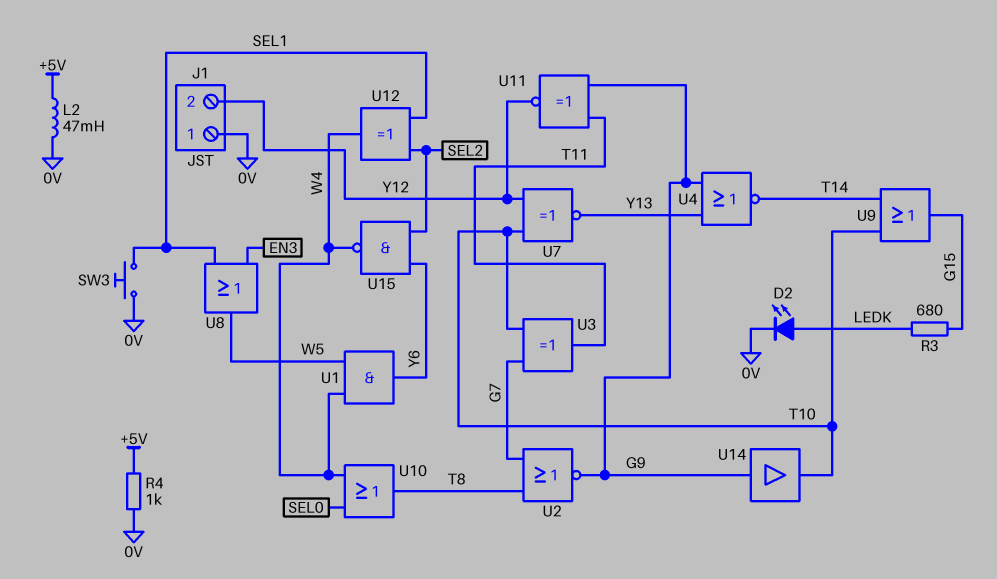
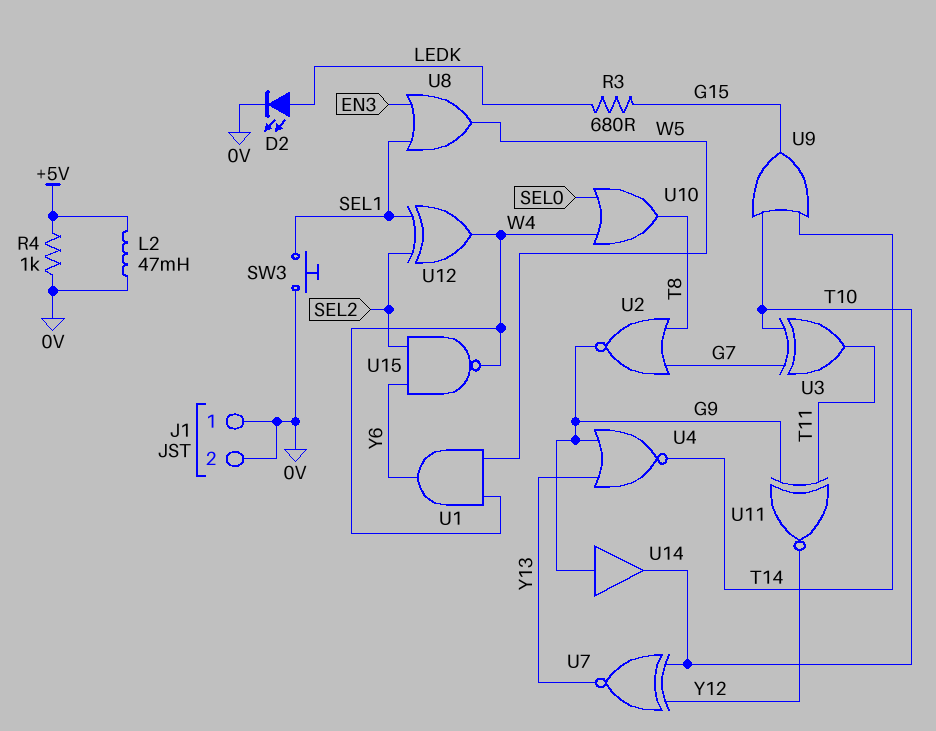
J1 pin 2: Y12 -> 0V

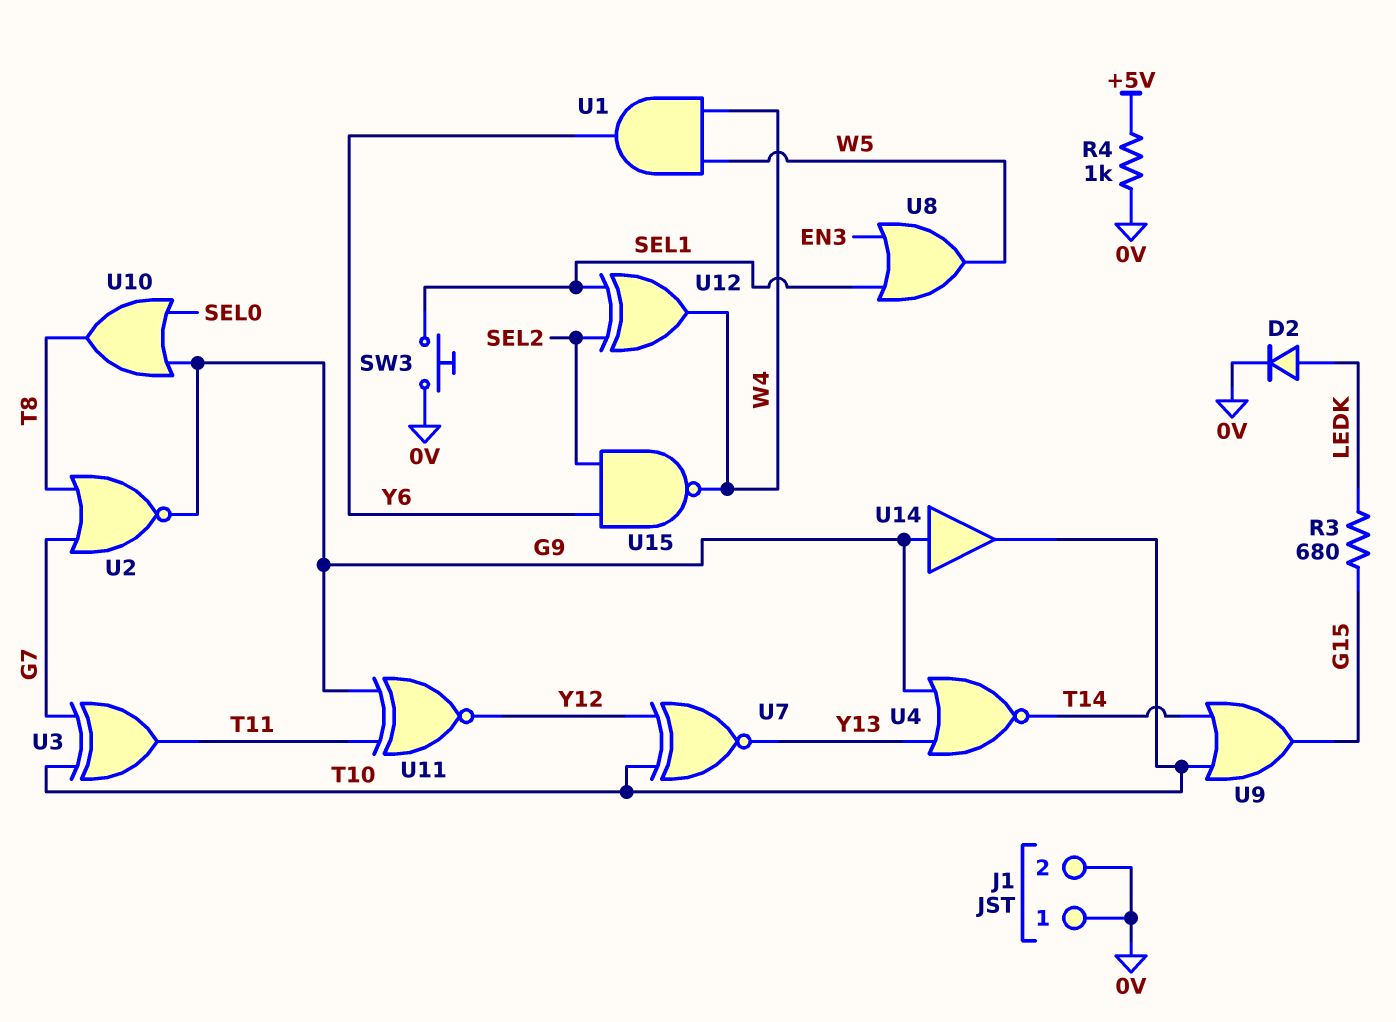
D2: LED (A LEDK, K 0V) -> diode (A LEDK, K 0V)
L2: 47mH (+5V, 0V) -> none
U10: OR (in SEL0, in W4, out T8) -> OR (in G9, in SEL0, out T8)

